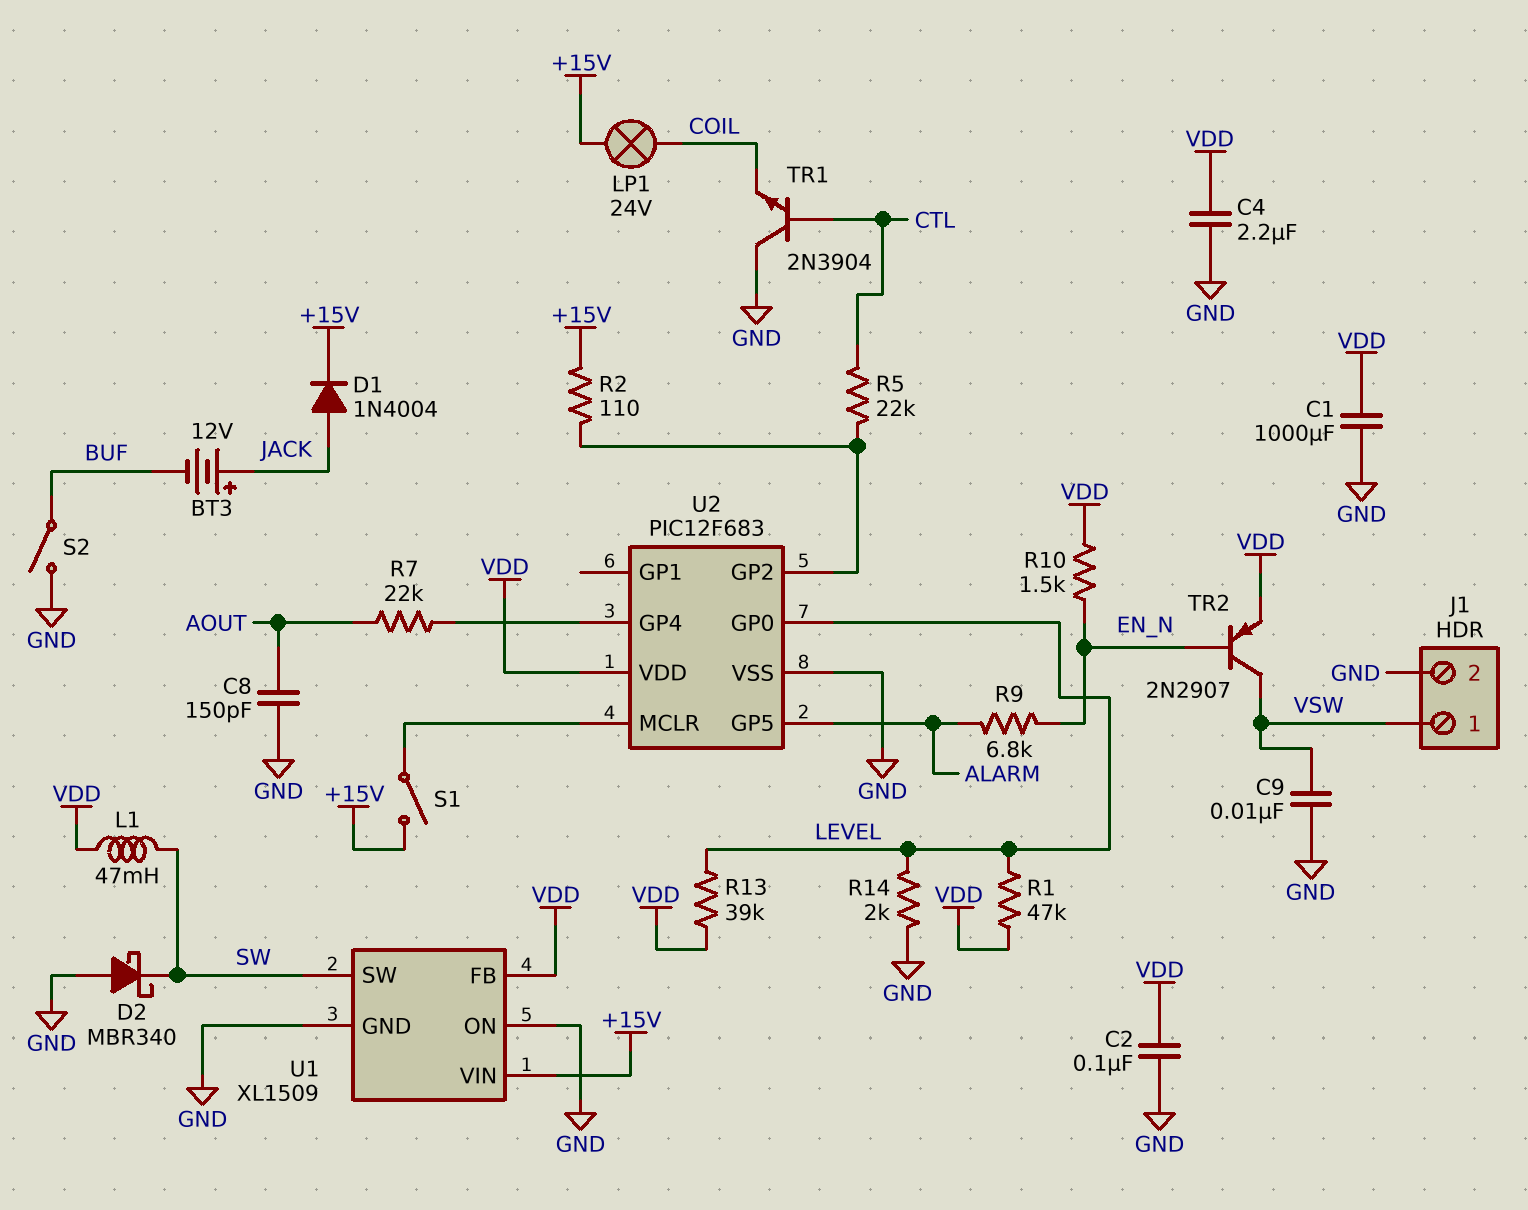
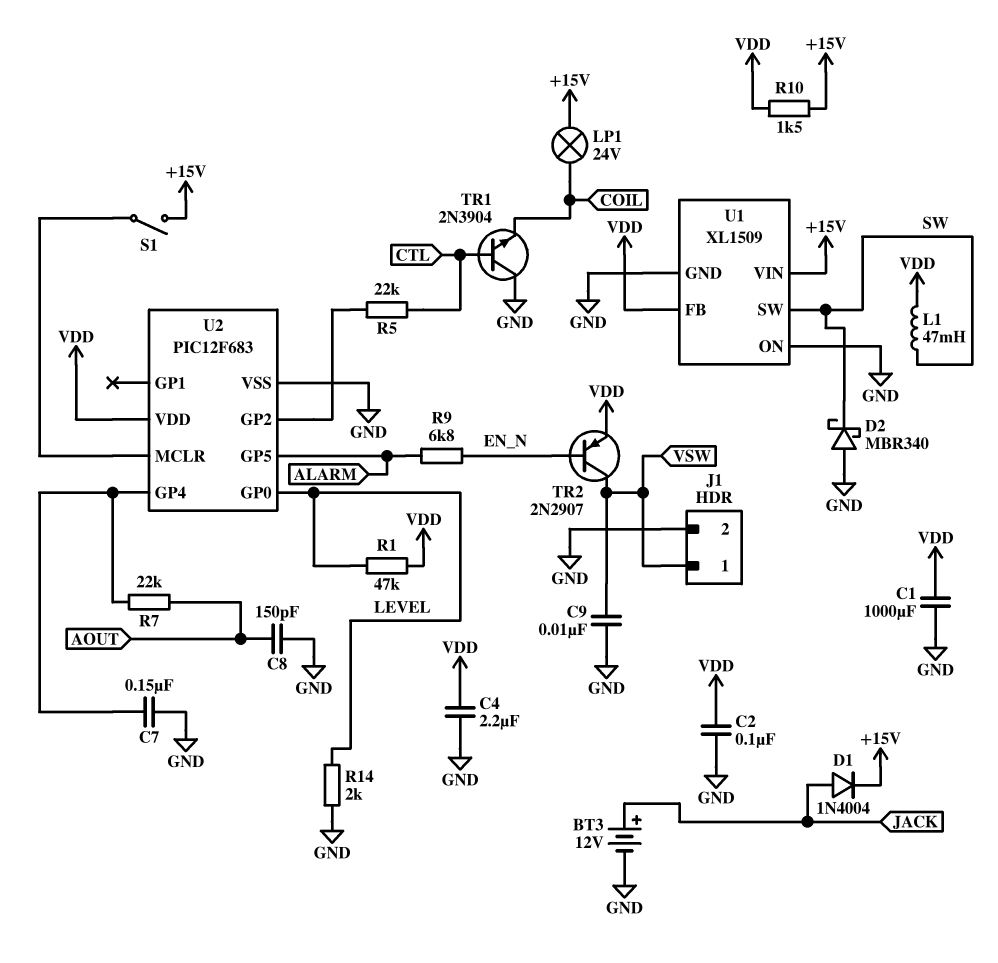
BT3: 12V (plus JACK, minus BUF) -> 12V (plus JACK, minus GND)
C7: none -> 150nF (GND, U2/GP4)
R2: 110 (+15V, U2/GP2) -> none
R10: 1.5k (EN_N, VDD) -> 1.5k (+15V, VDD)
R13: 39k (LEVEL, VDD) -> none
S2: switch (BUF, GND) -> none

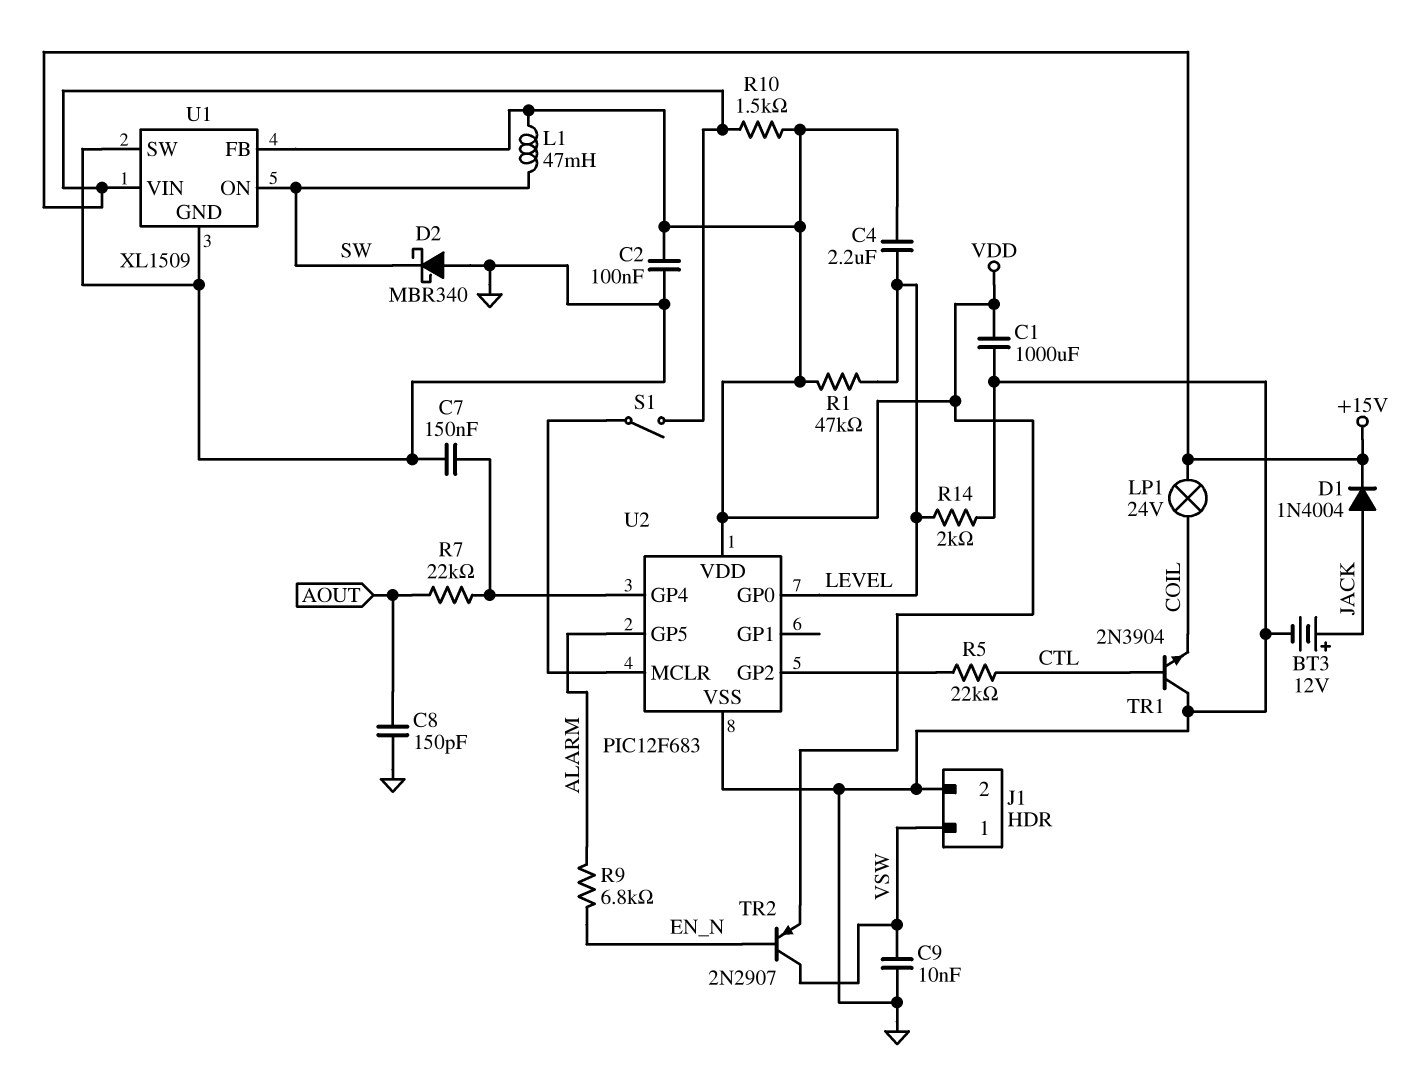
C4: 2.2uF (GND, VDD) -> 2.2uF (LEVEL, VDD)
U1 pin ON: GND -> SW
U1 pin SW: SW -> GND

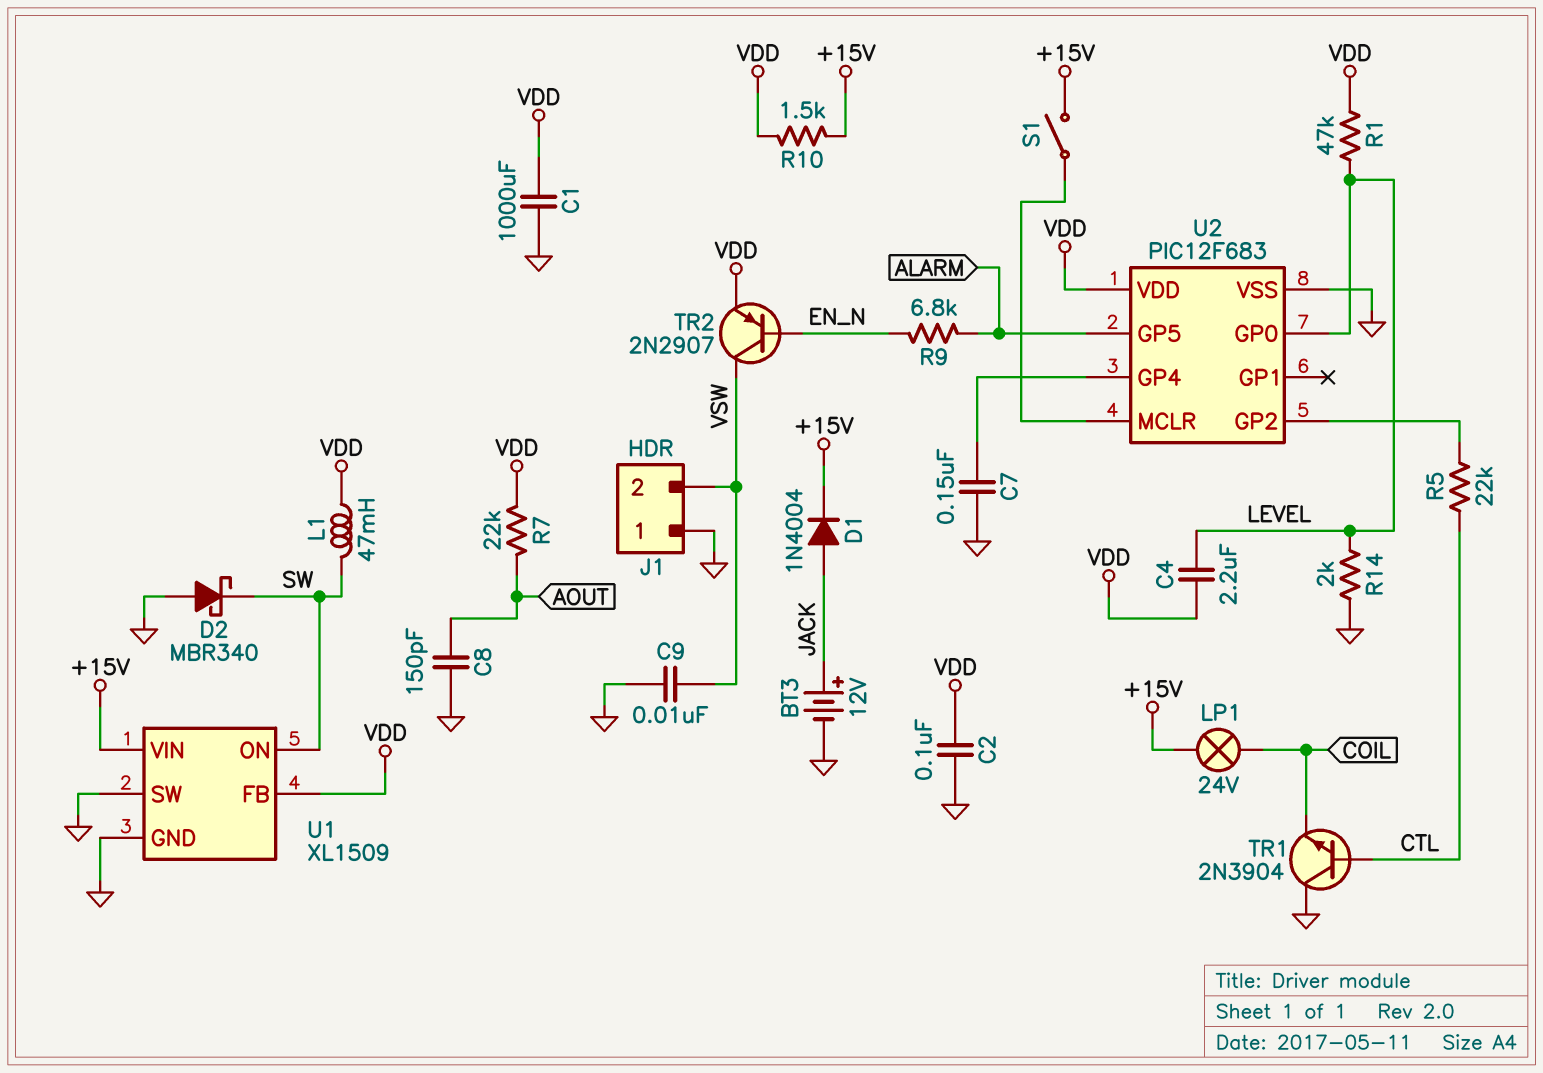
J1 pin 1: VSW -> GND
J1 pin 2: GND -> VSW
R7: 22k (AOUT, U2/GP4) -> 22k (AOUT, VDD)

